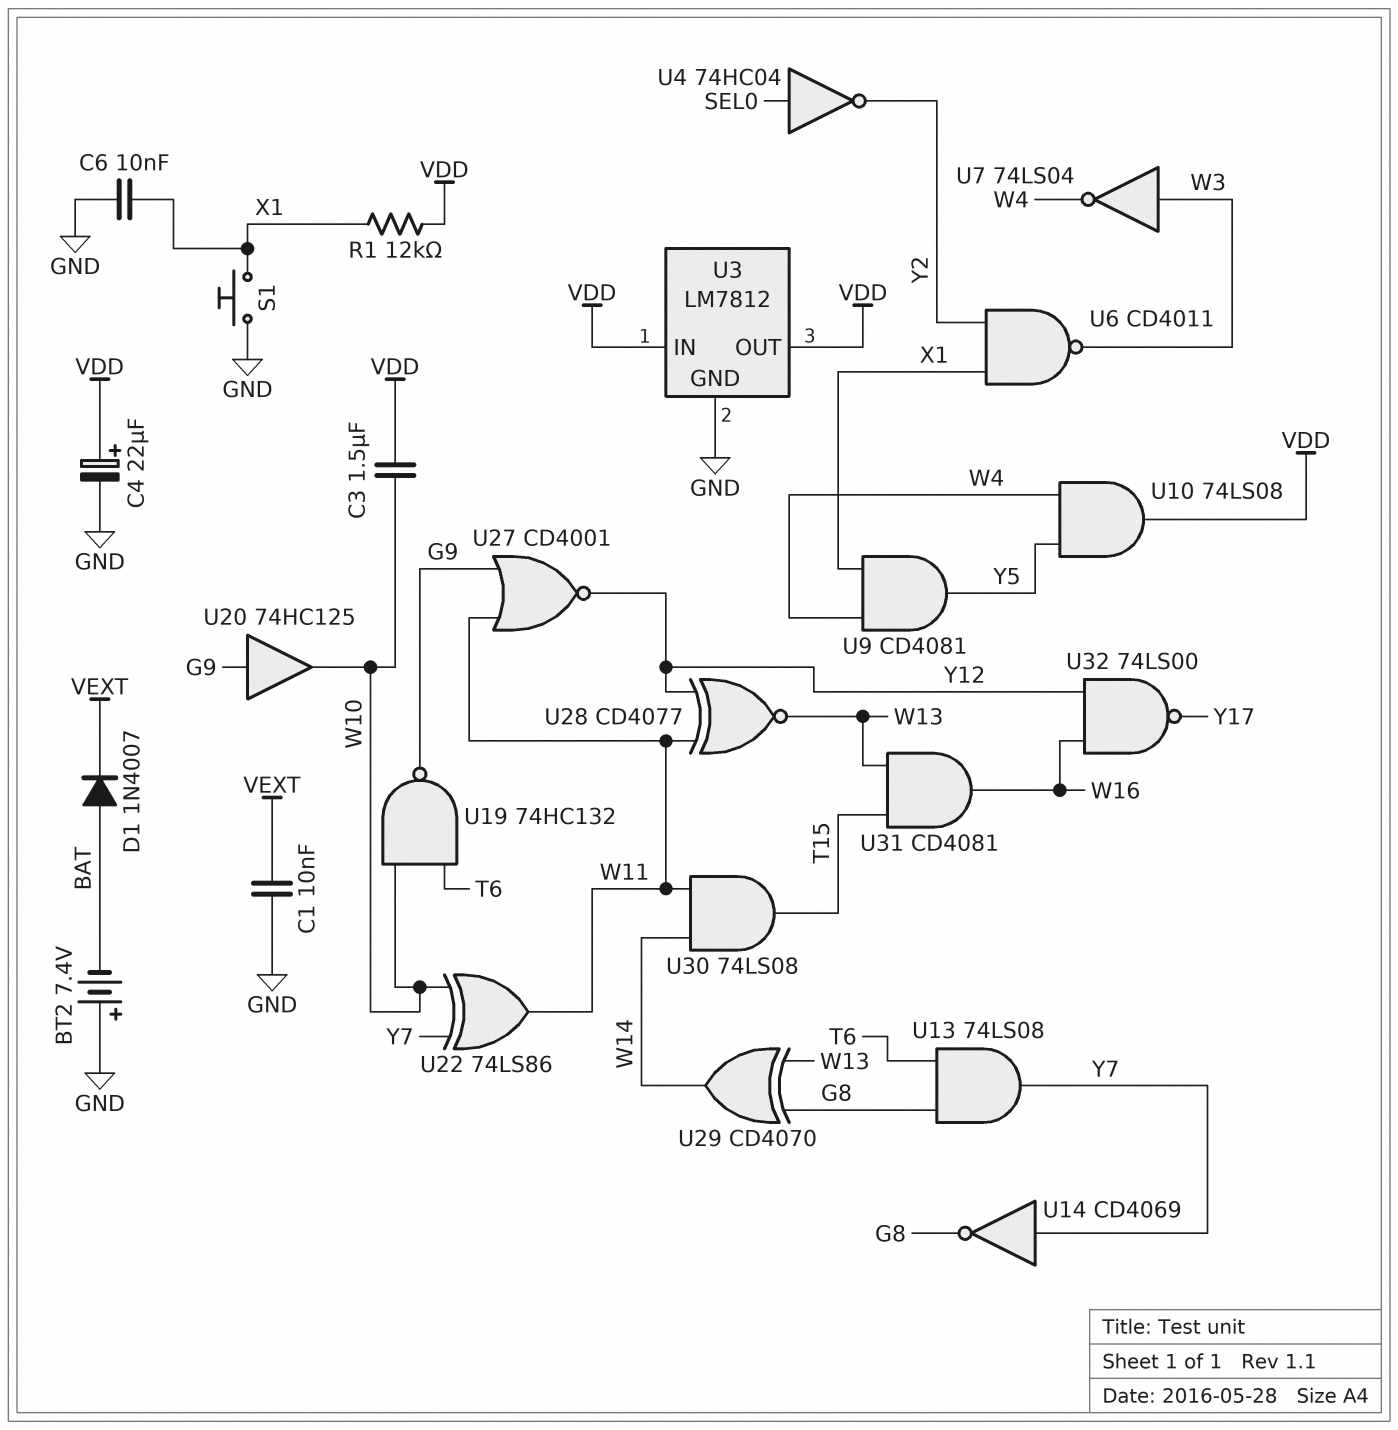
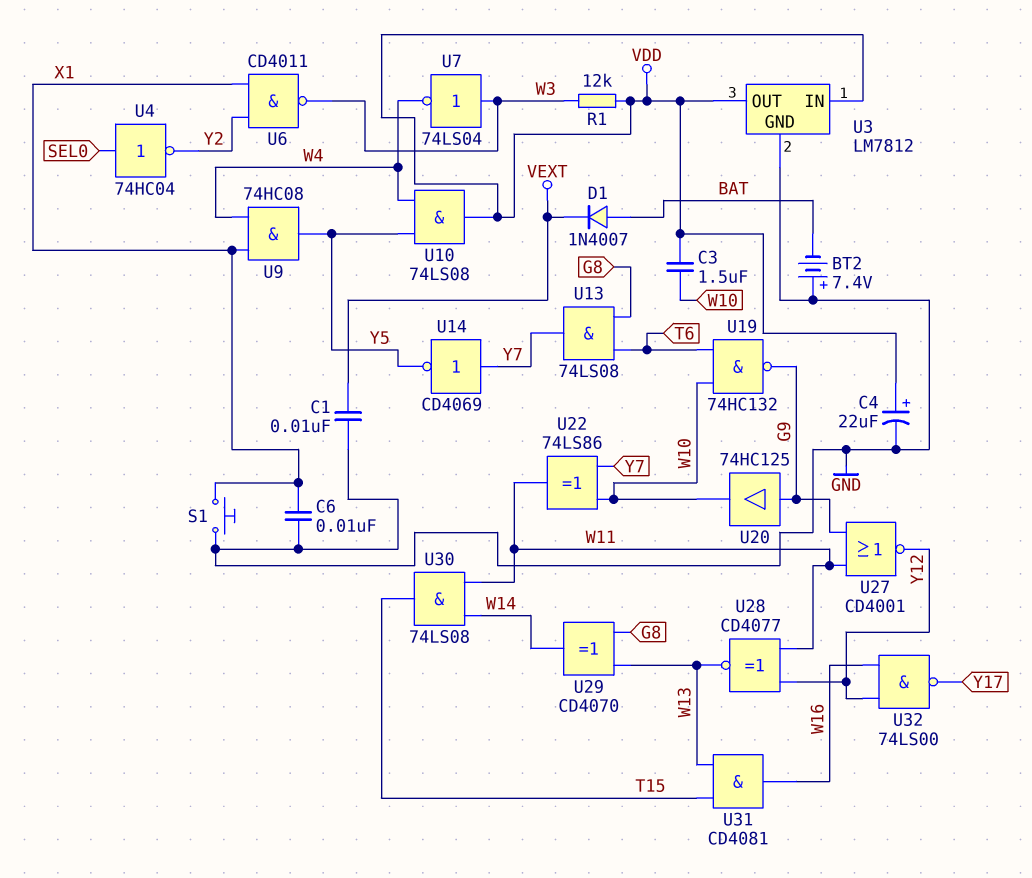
R1: 12k (VDD, X1) -> 12k (VDD, W3)
U9: AND CD4081 (in W4, in X1, out Y5) -> AND 74HC08 (in W4, in X1, out Y5)
U14: NOT CD4069 (in Y7, out G8) -> NOT CD4069 (in Y7, out Y5)

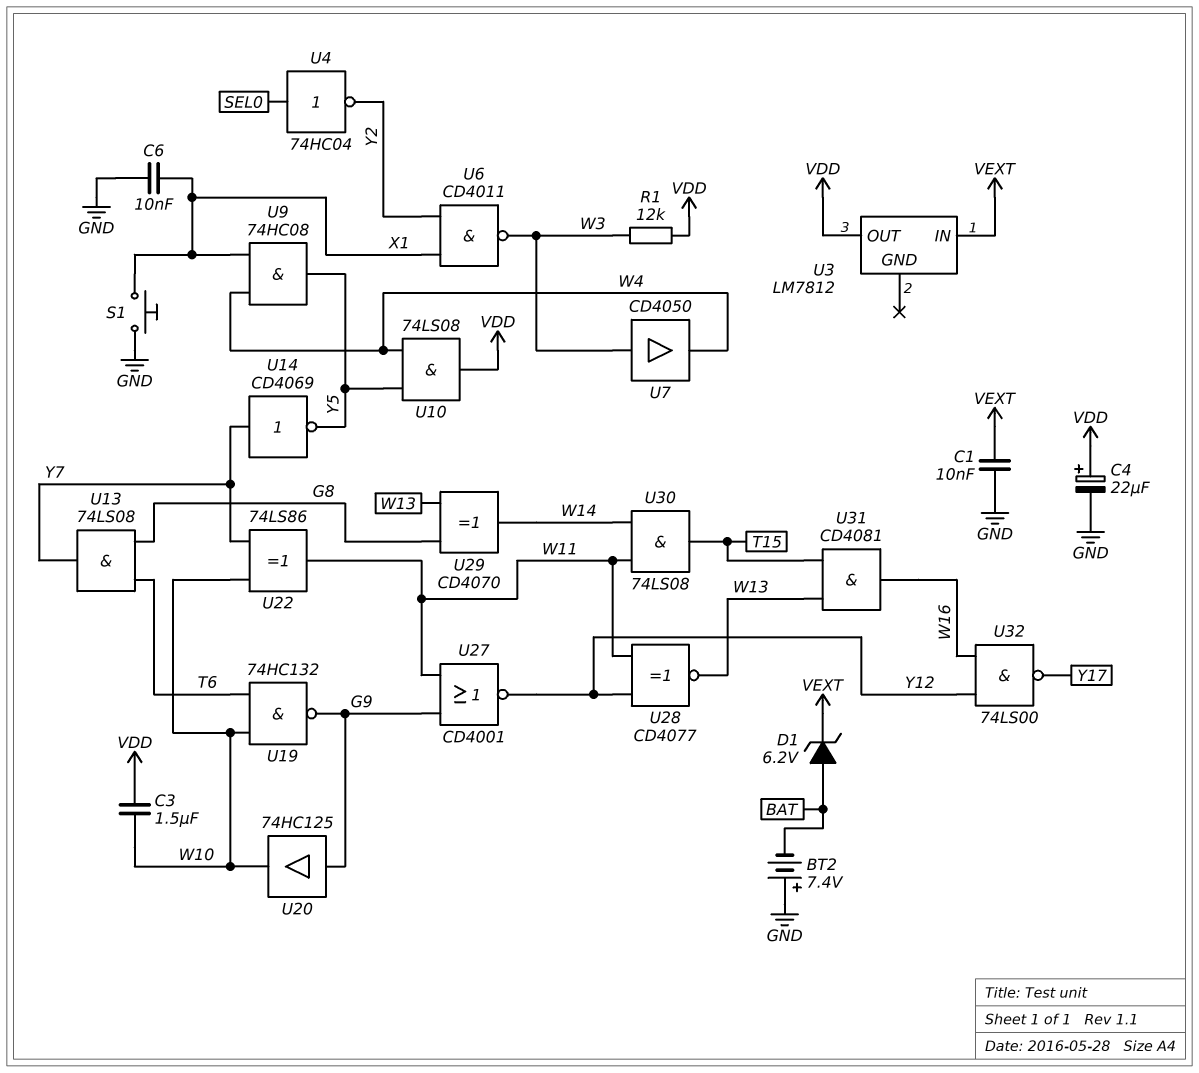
D1: diode 1N4007 (A BAT, K VEXT) -> zener 6.2V (A BAT, K VEXT)
U3 pin GND: GND -> none
U3 pin IN: VDD -> VEXT
U7: NOT 74LS04 (in W3, out W4) -> buffer CD4050 (in W3, out W4)

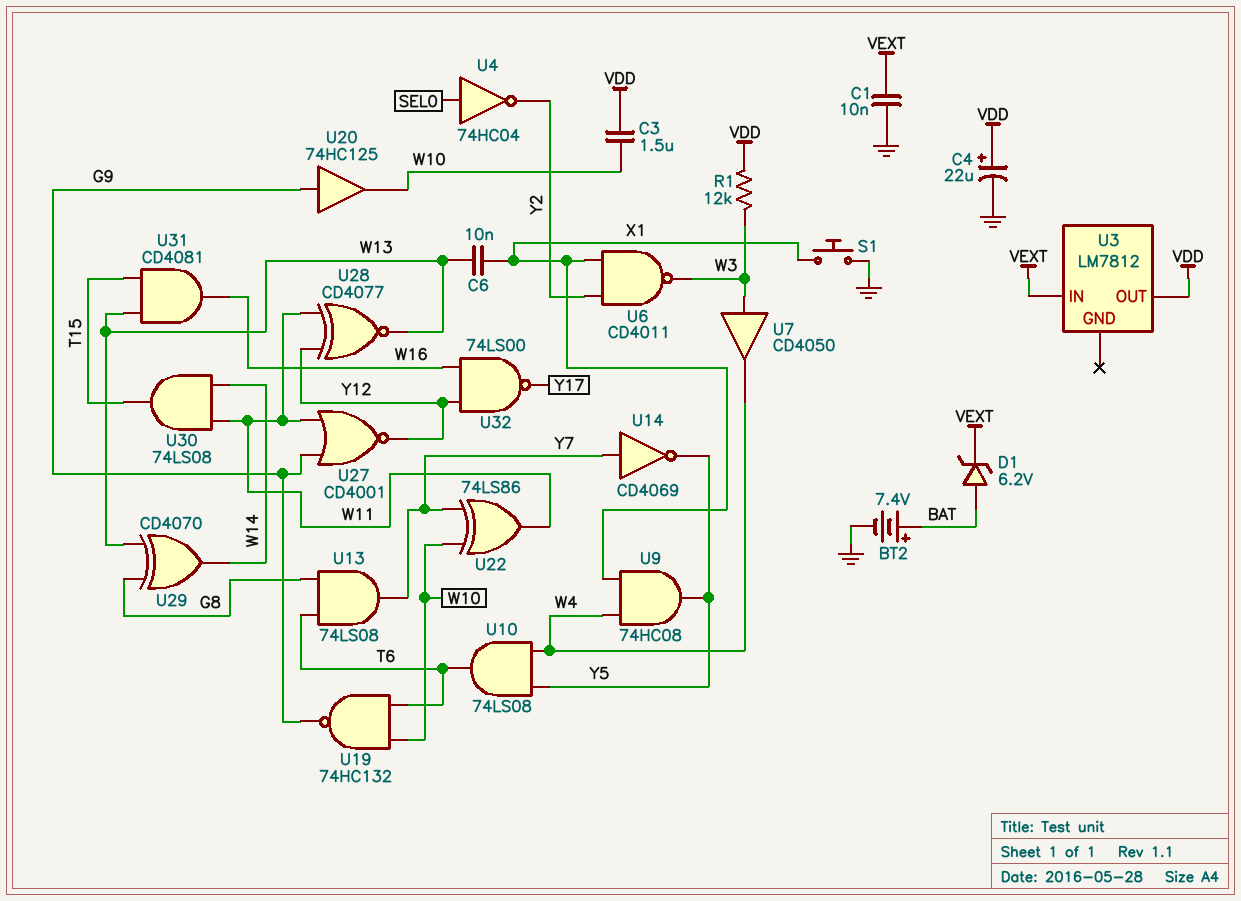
BT2: 7.4V (plus GND, minus BAT) -> 7.4V (plus BAT, minus GND)
C6: 10nF (GND, X1) -> 10nF (W13, X1)
U10: AND 74LS08 (in W4, in Y5, out VDD) -> AND 74LS08 (in W4, in Y5, out T6)

